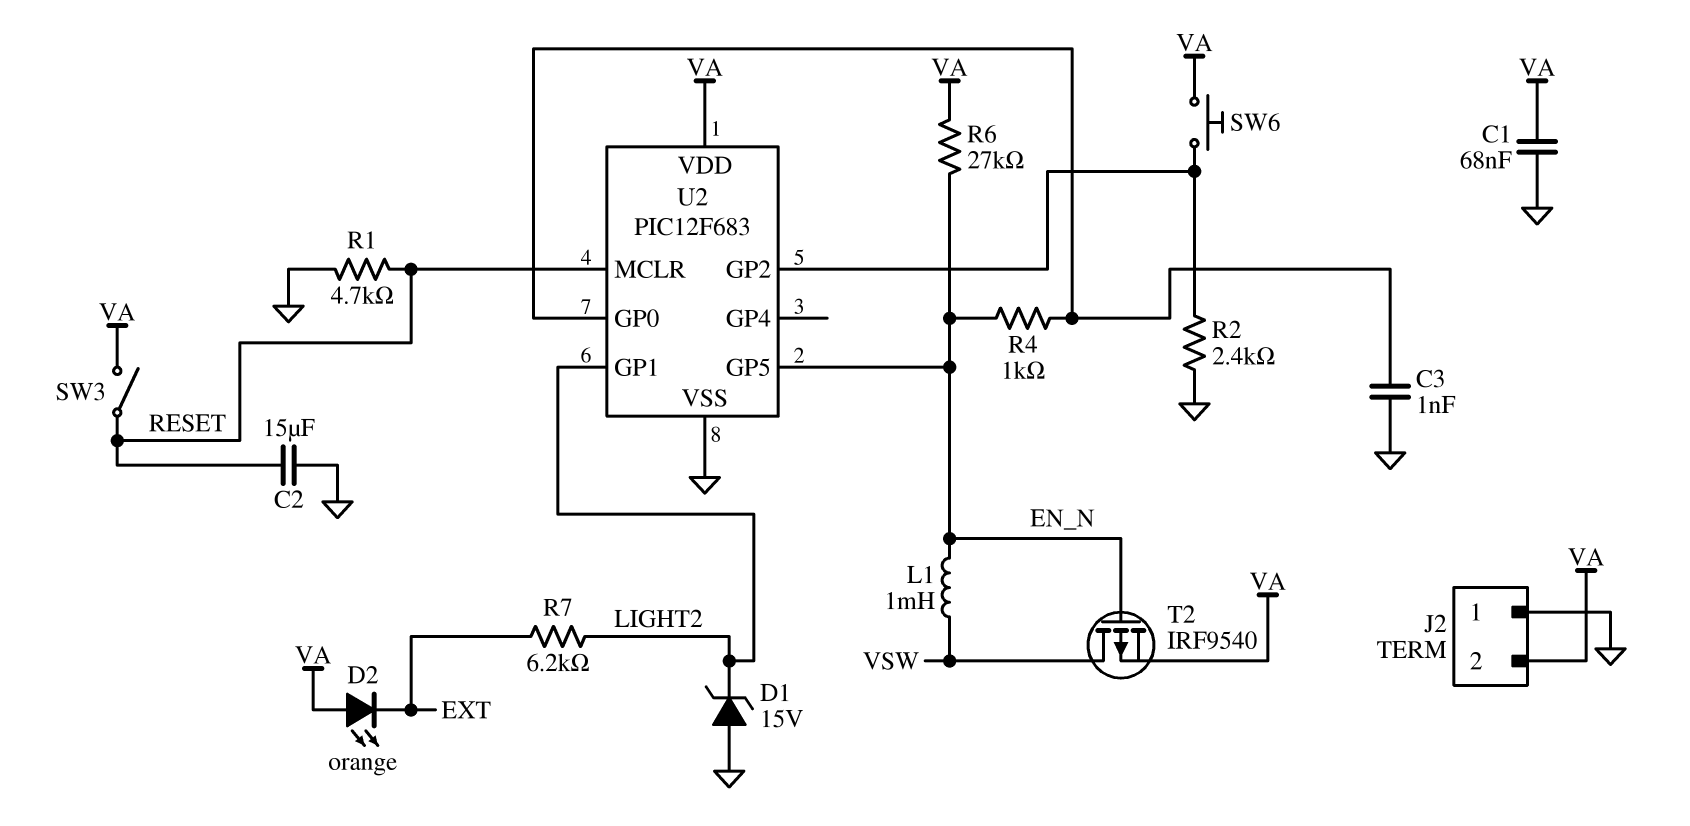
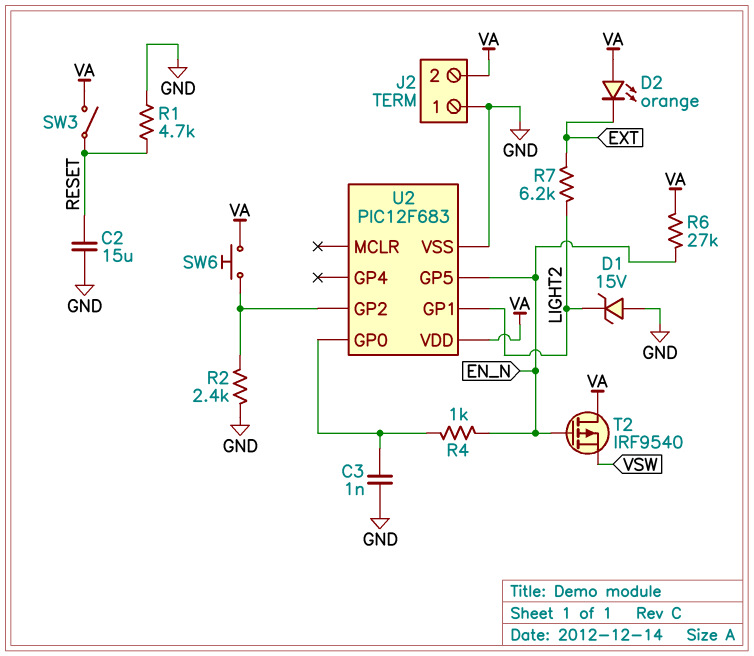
C1: 68nF (GND, VA) -> none
L1: 1mH (EN_N, VSW) -> none
T2: PMOS IRF9540 (G EN_N, D VSW, S VA) -> PMOS IRF9540 (G EN_N, D VA, S VSW)
U2 pin MCLR: RESET -> none

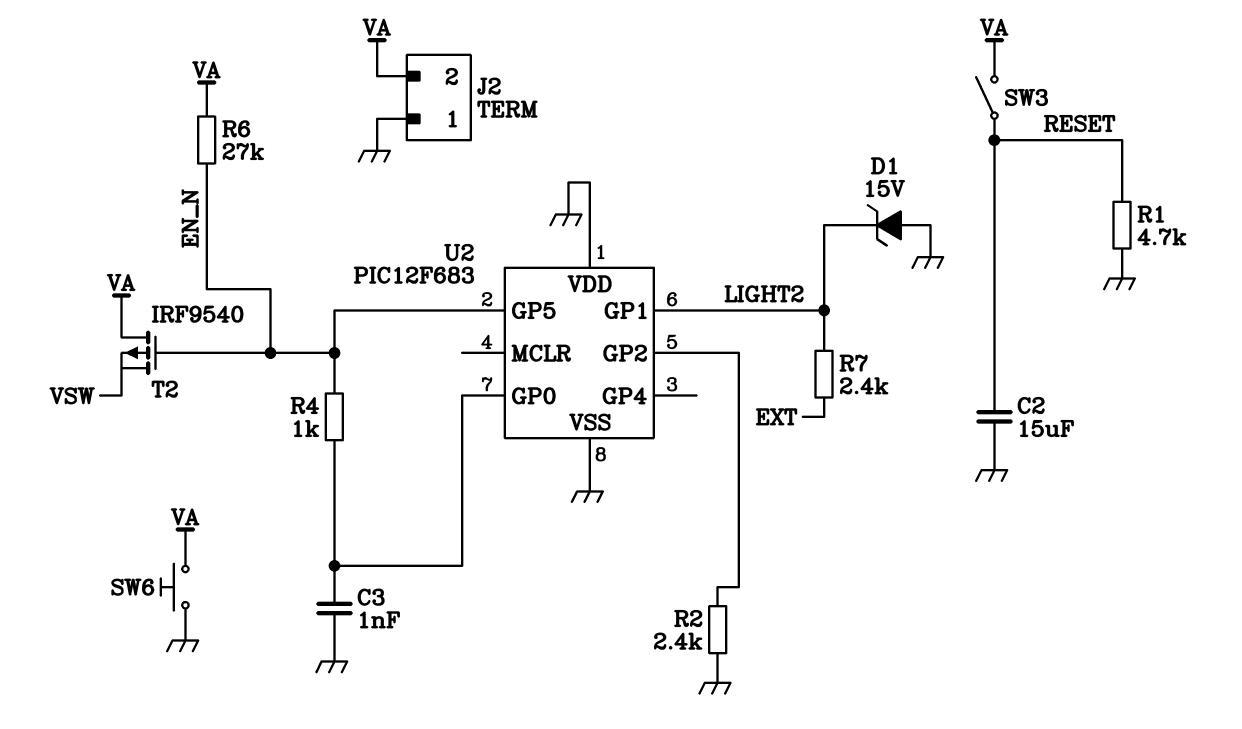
D2: LED orange (A VA, K EXT) -> none
R7: 6.2k (EXT, LIGHT2) -> 2.4k (EXT, LIGHT2)
SW6: button (U2/GP2, VA) -> button (GND, VA)
U2 pin VDD: VA -> GND

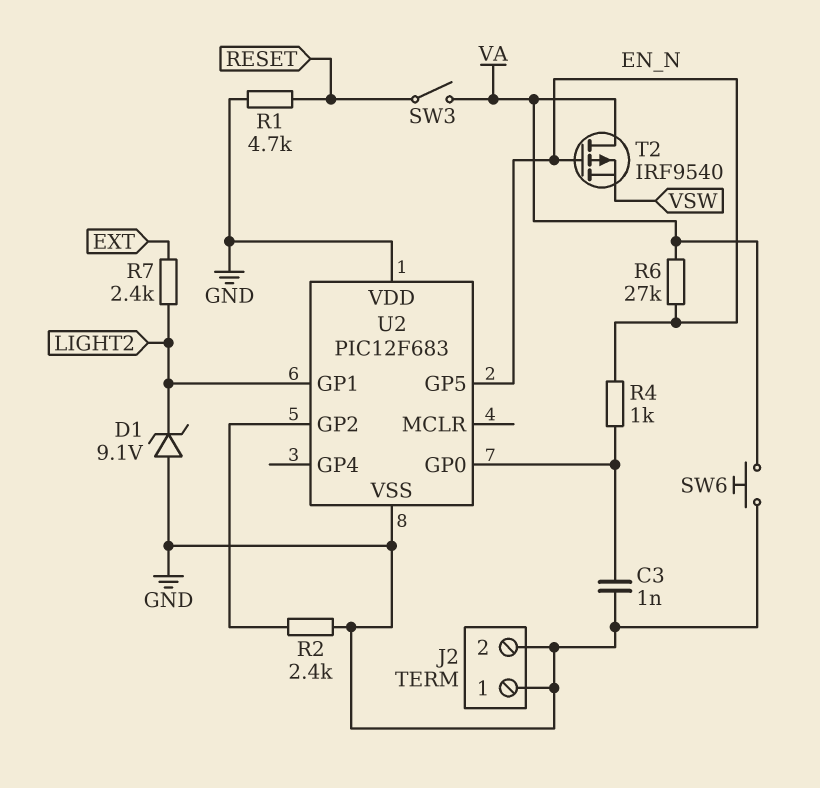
C2: 15uF (GND, RESET) -> none
D1: zener 15V (A GND, K LIGHT2) -> zener 9.1V (A GND, K LIGHT2)
J2 pin 2: VA -> GND

